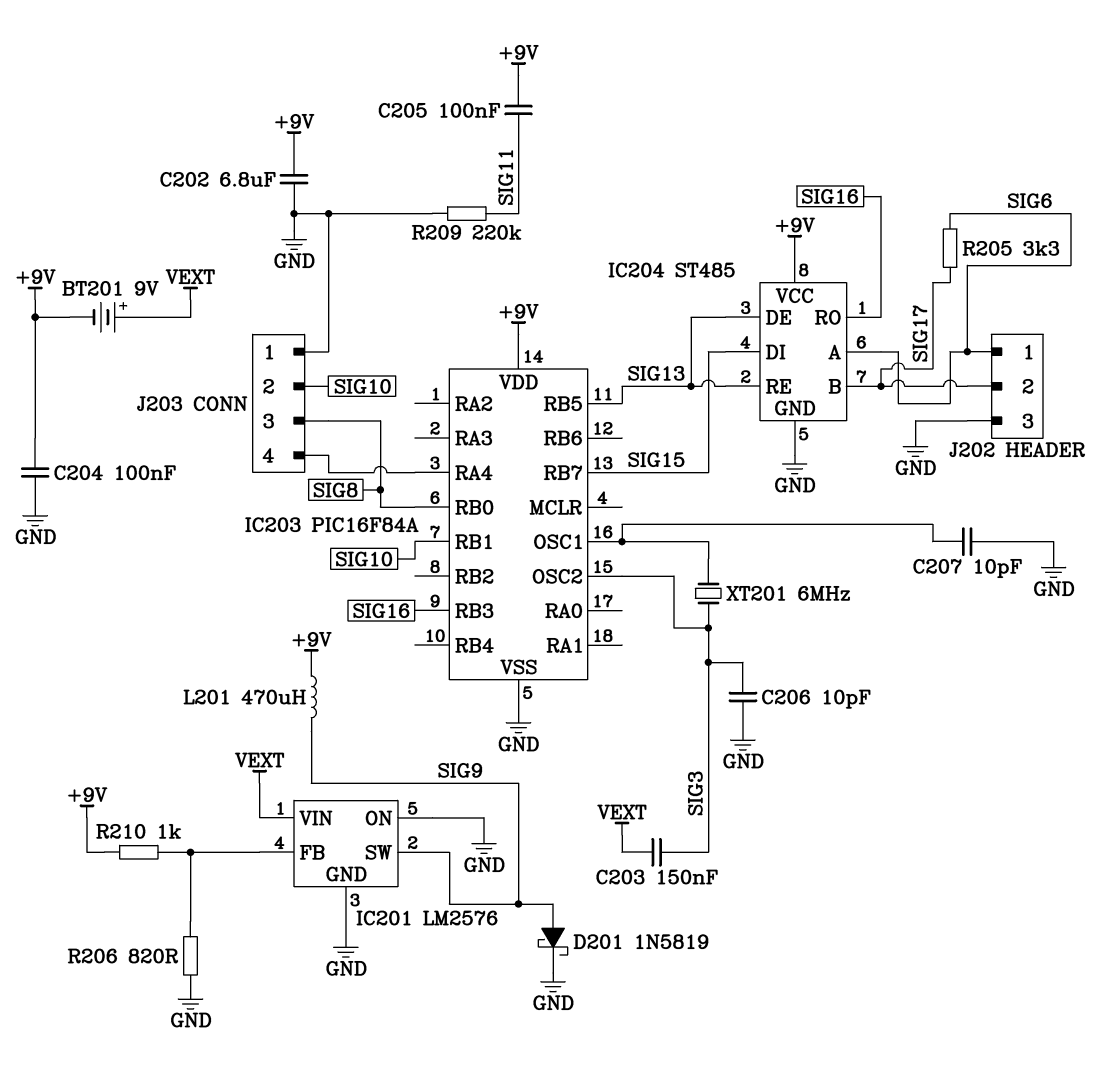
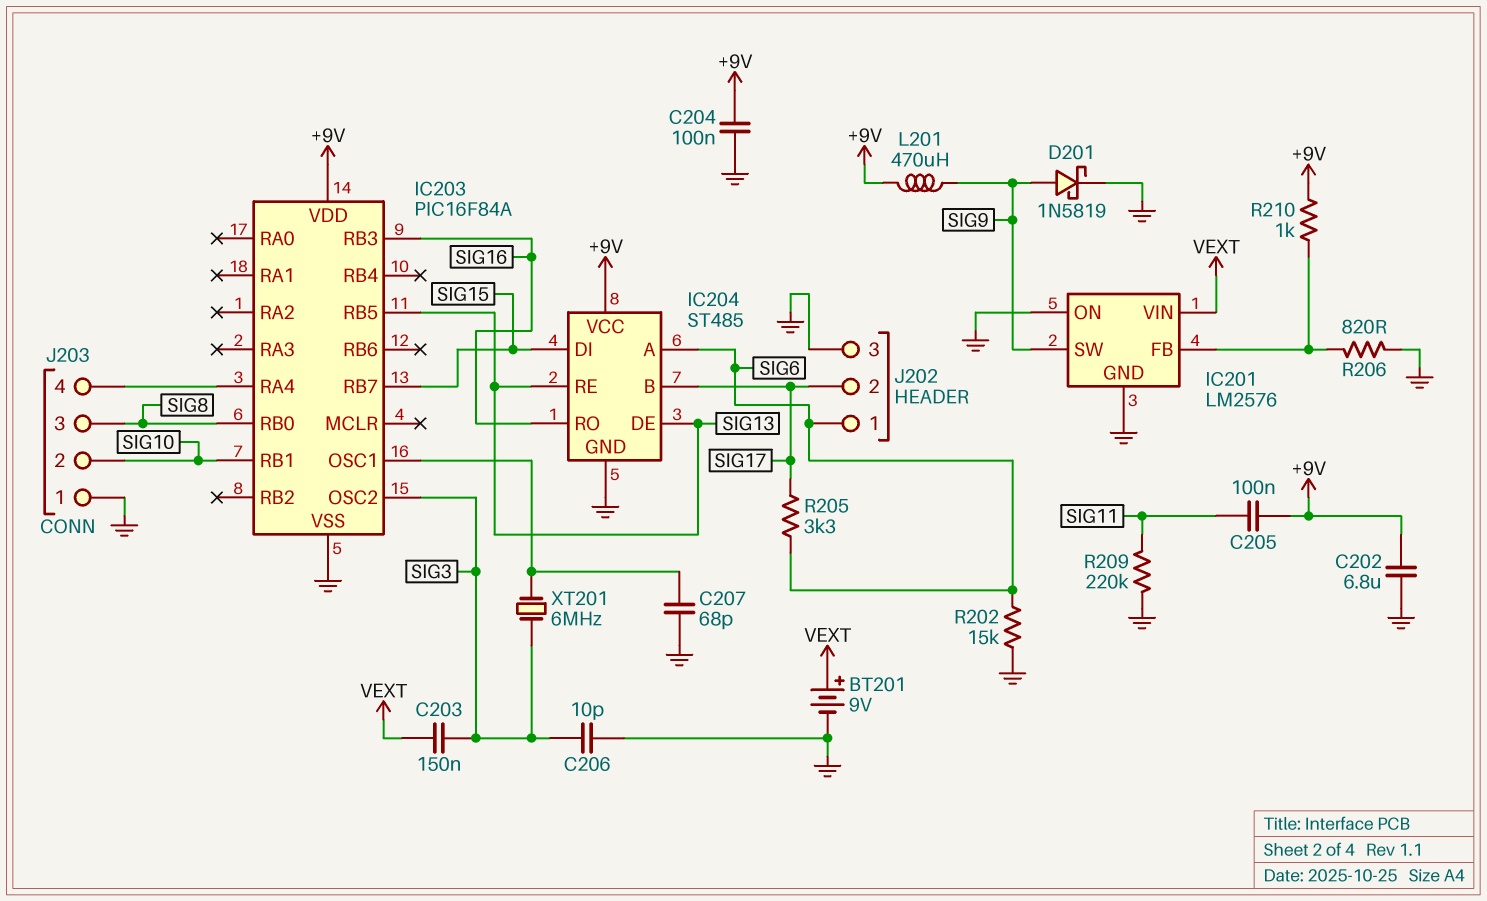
BT201: 9V (plus VEXT, minus +9V) -> 9V (plus VEXT, minus GND)
C207: 10pF (GND, IC203/OSC1) -> 68pF (GND, IC203/OSC1)
R202: none -> 15k (GND, SIG6)

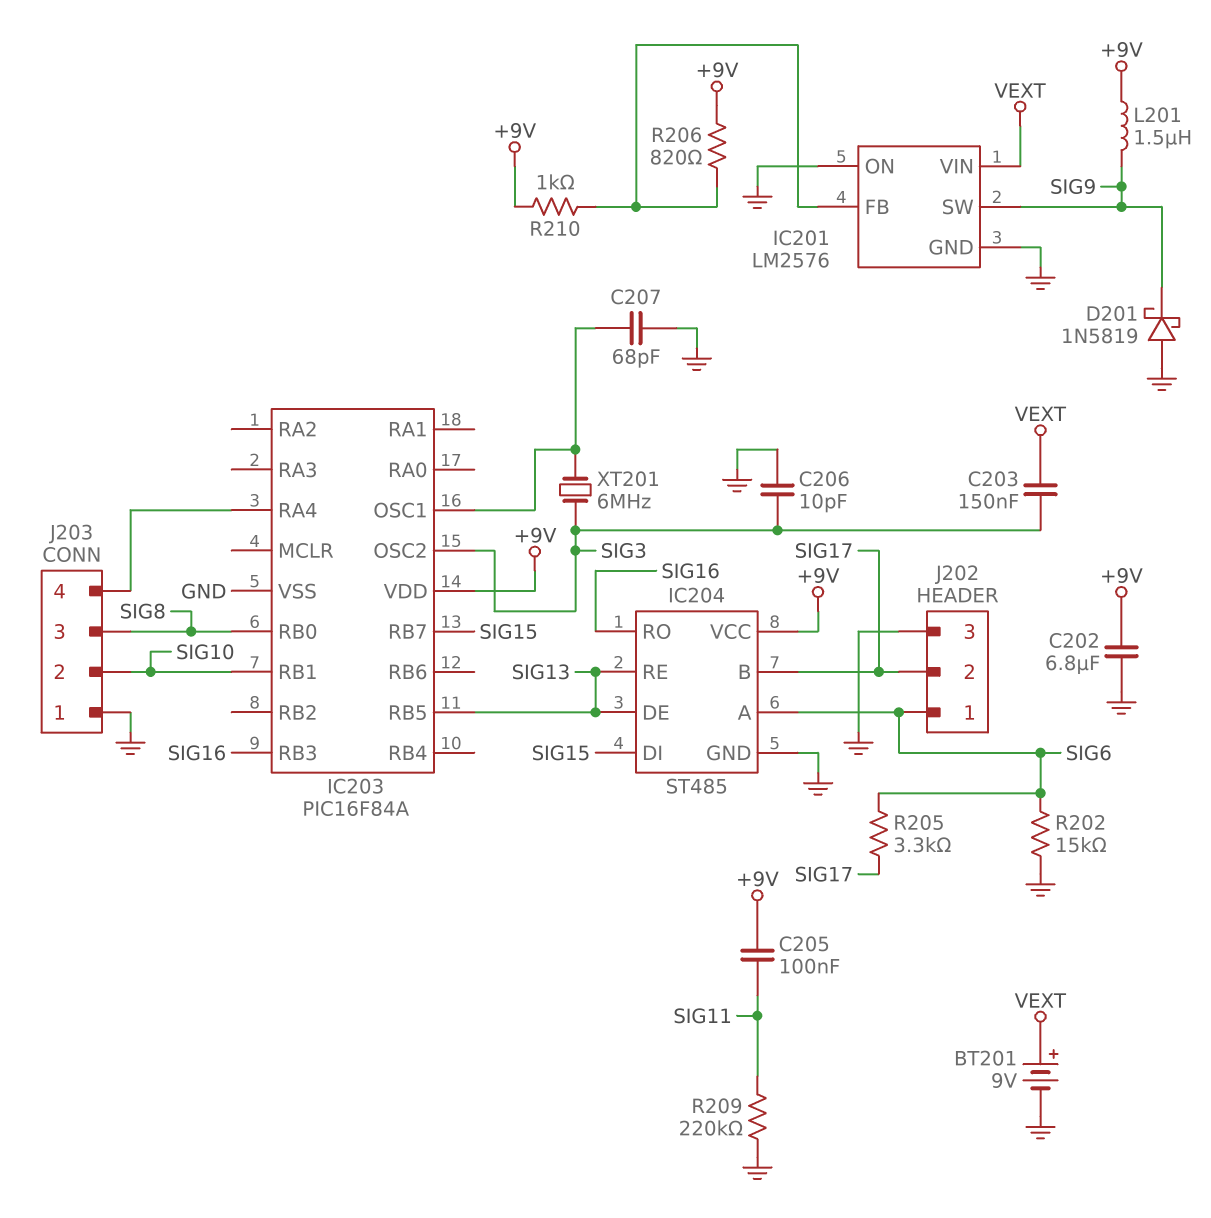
C204: 100nF (+9V, GND) -> none
D201: schottky 1N5819 (A SIG9, K GND) -> schottky 1N5819 (A GND, K SIG9)
L201: 470uH (+9V, SIG9) -> 1.5uH (+9V, SIG9)
R206: 820 (GND, IC201/FB) -> 820 (+9V, IC201/FB)

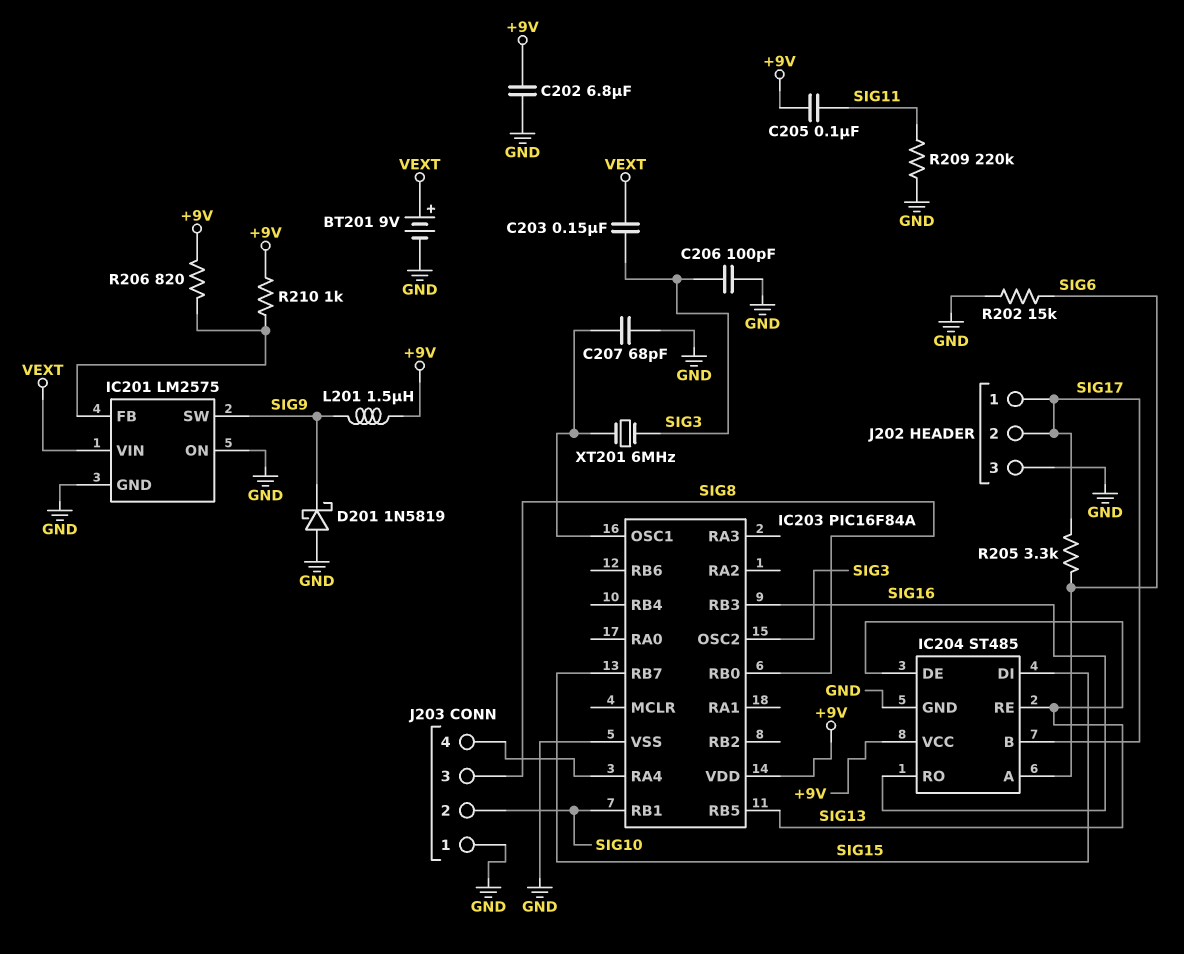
C206: 10pF (GND, SIG3) -> 100pF (GND, SIG3)
IC201: LM2576 -> LM2575
J202 pin 1: SIG6 -> SIG17

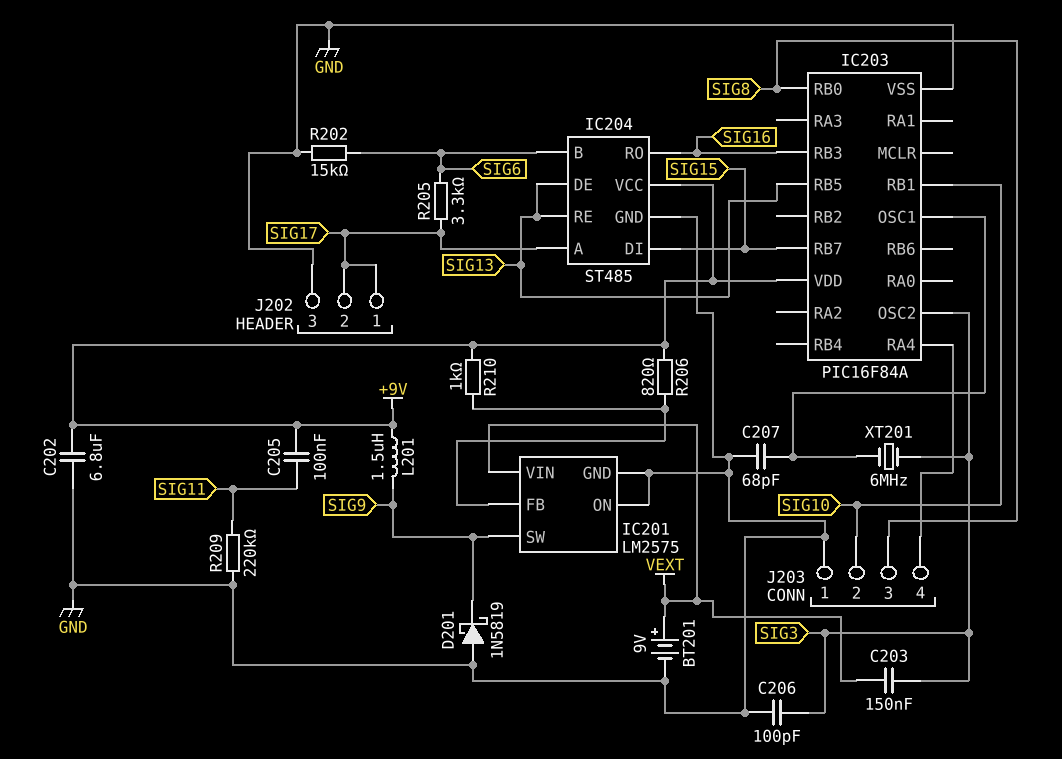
IC204 pin A: SIG6 -> SIG17
IC204 pin B: SIG17 -> SIG6

